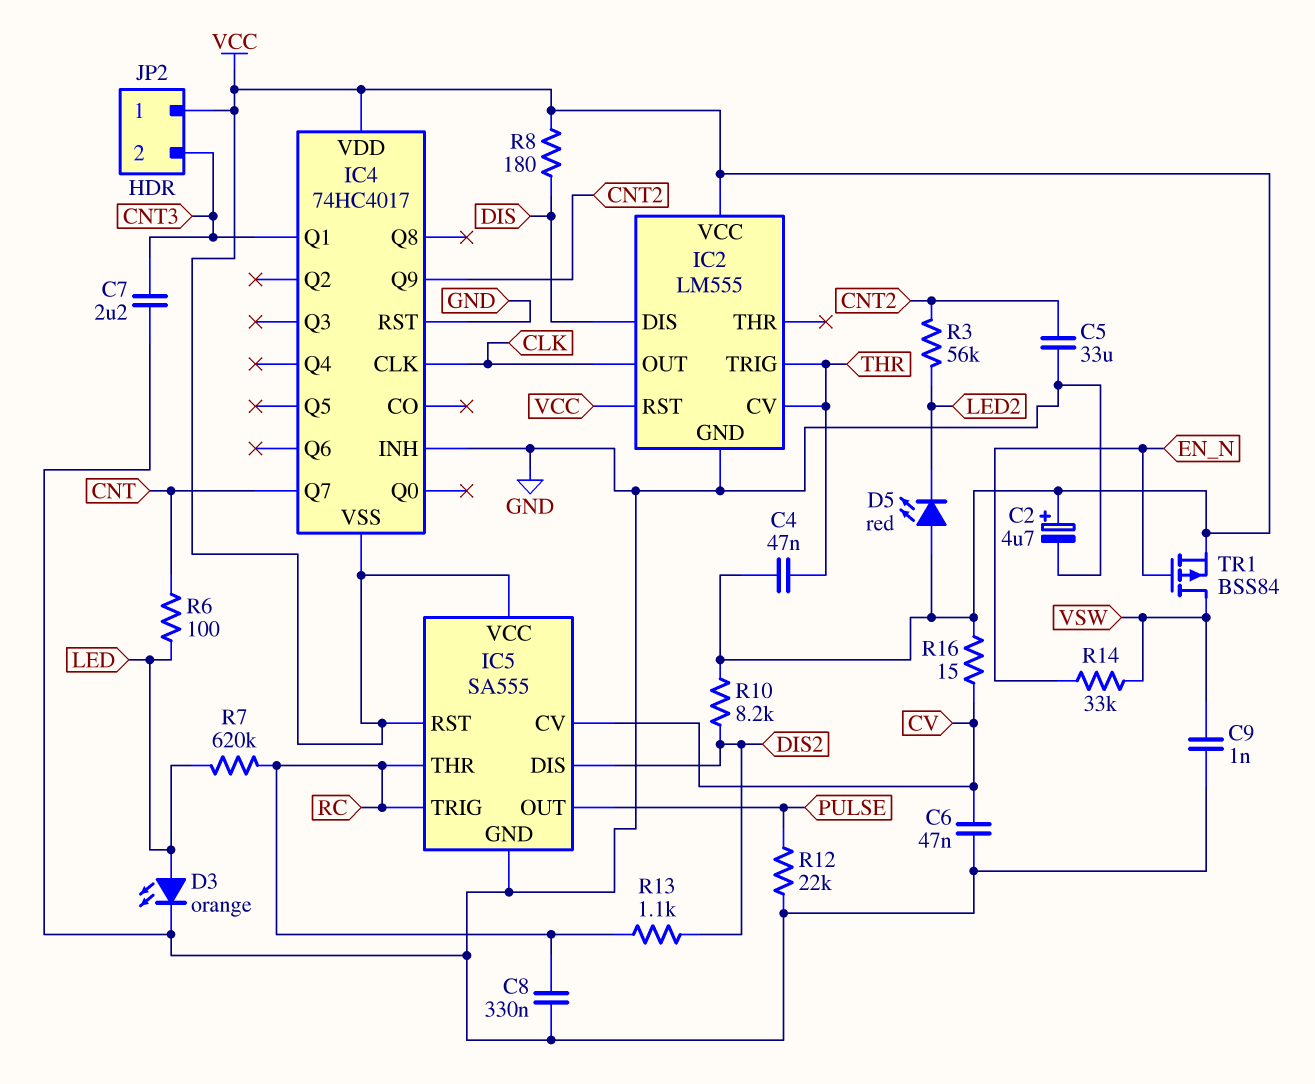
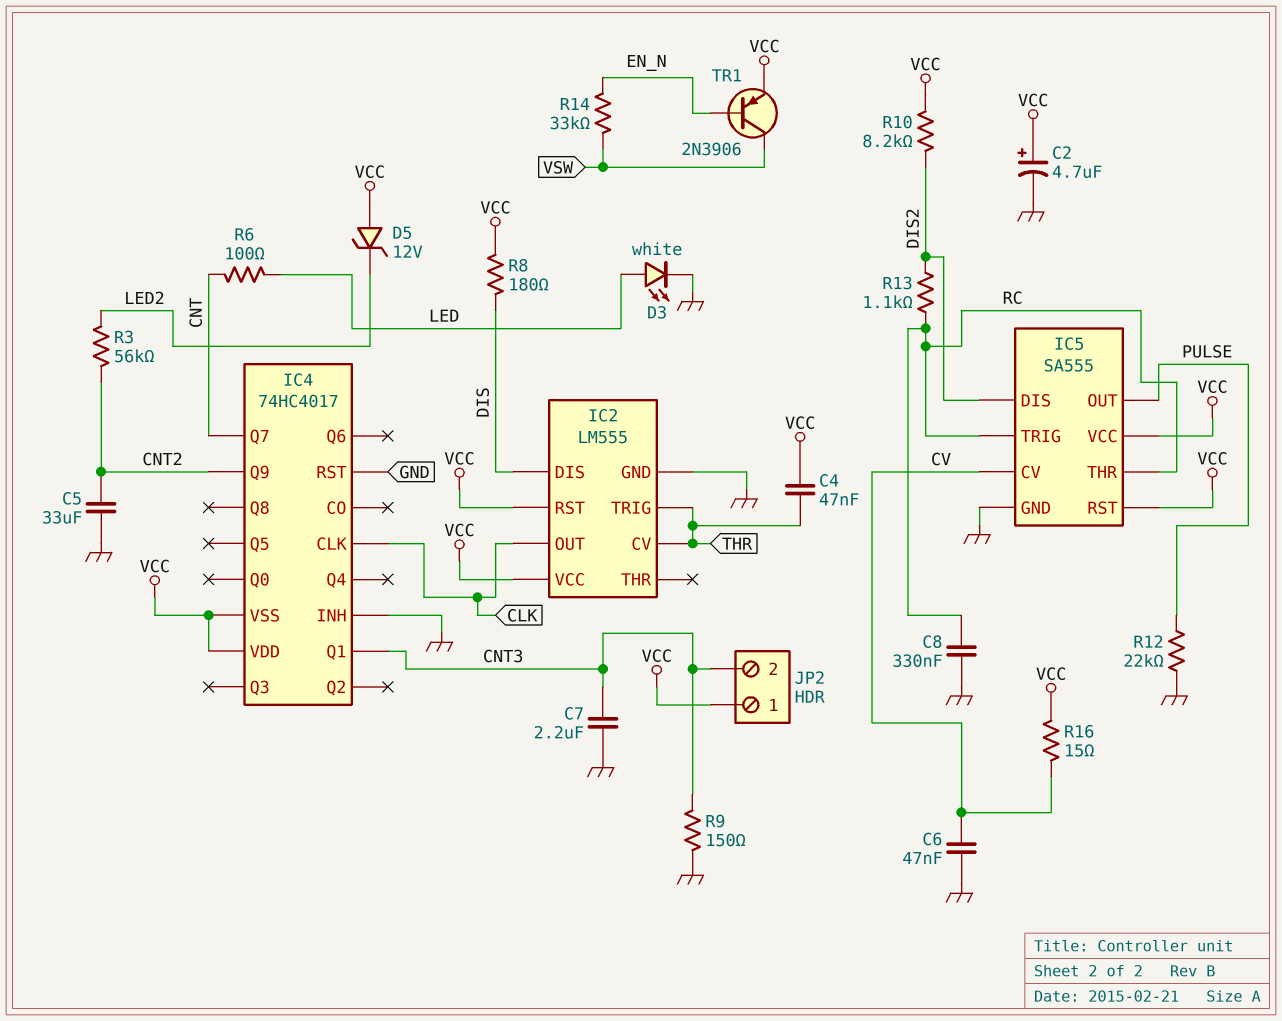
C9: 1nF (GND, VSW) -> none
D3: LED orange (A LED, K GND) -> LED white (A LED, K GND)
D5: LED red (A VCC, K LED2) -> zener 12V (A VCC, K LED2)
R7: 620k (LED, RC) -> none
R9: none -> 150 (CNT3, GND)
TR1: PMOS BSS84 (G EN_N, D VSW, S VCC) -> PNP 2N3906 (B EN_N, C VSW, E VCC)

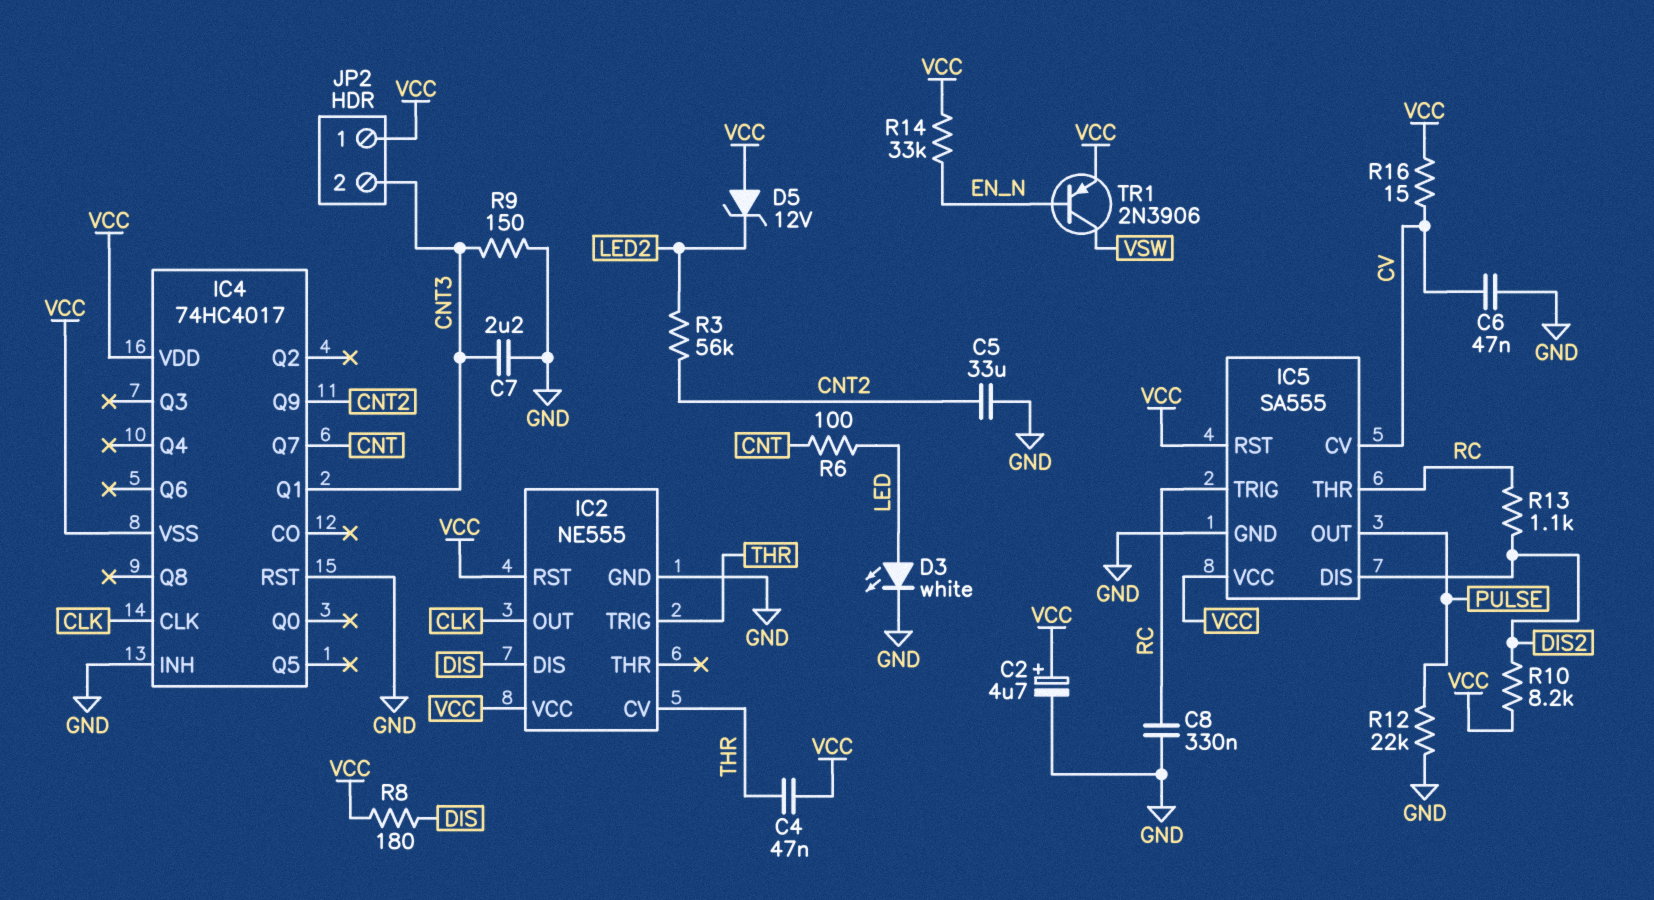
IC2: LM555 -> NE555
R14: 33k (EN_N, VSW) -> 33k (EN_N, VCC)

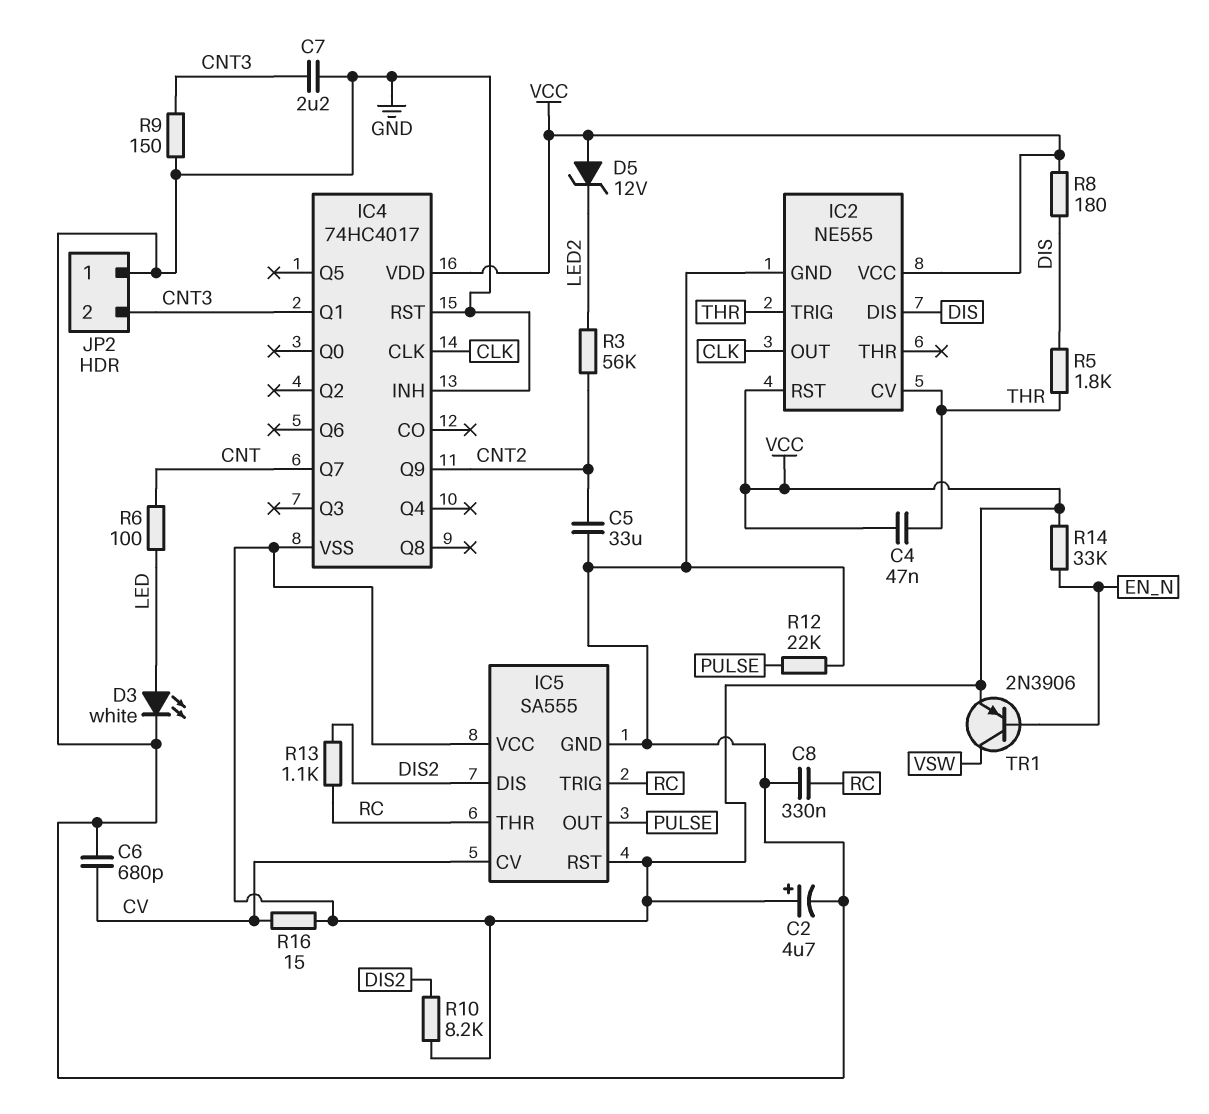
C6: 47nF (CV, GND) -> 680pF (CV, GND)
JP2 pin 1: VCC -> GND
R5: none -> 1.8k (DIS, THR)

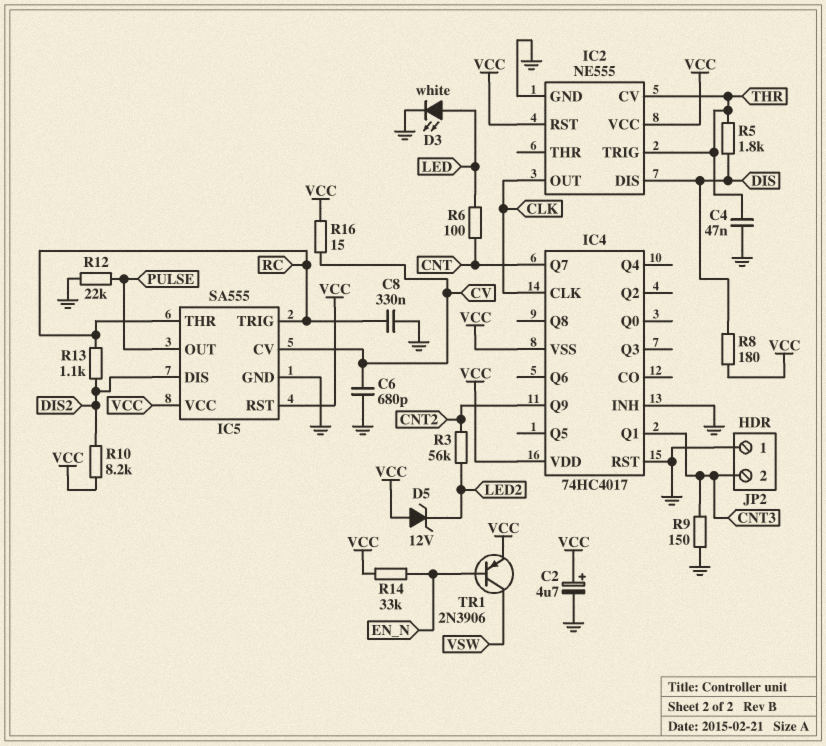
C4: 47nF (THR, VCC) -> 47nF (GND, THR)
C5: 33uF (CNT2, GND) -> none
C7: 2.2uF (CNT3, GND) -> none

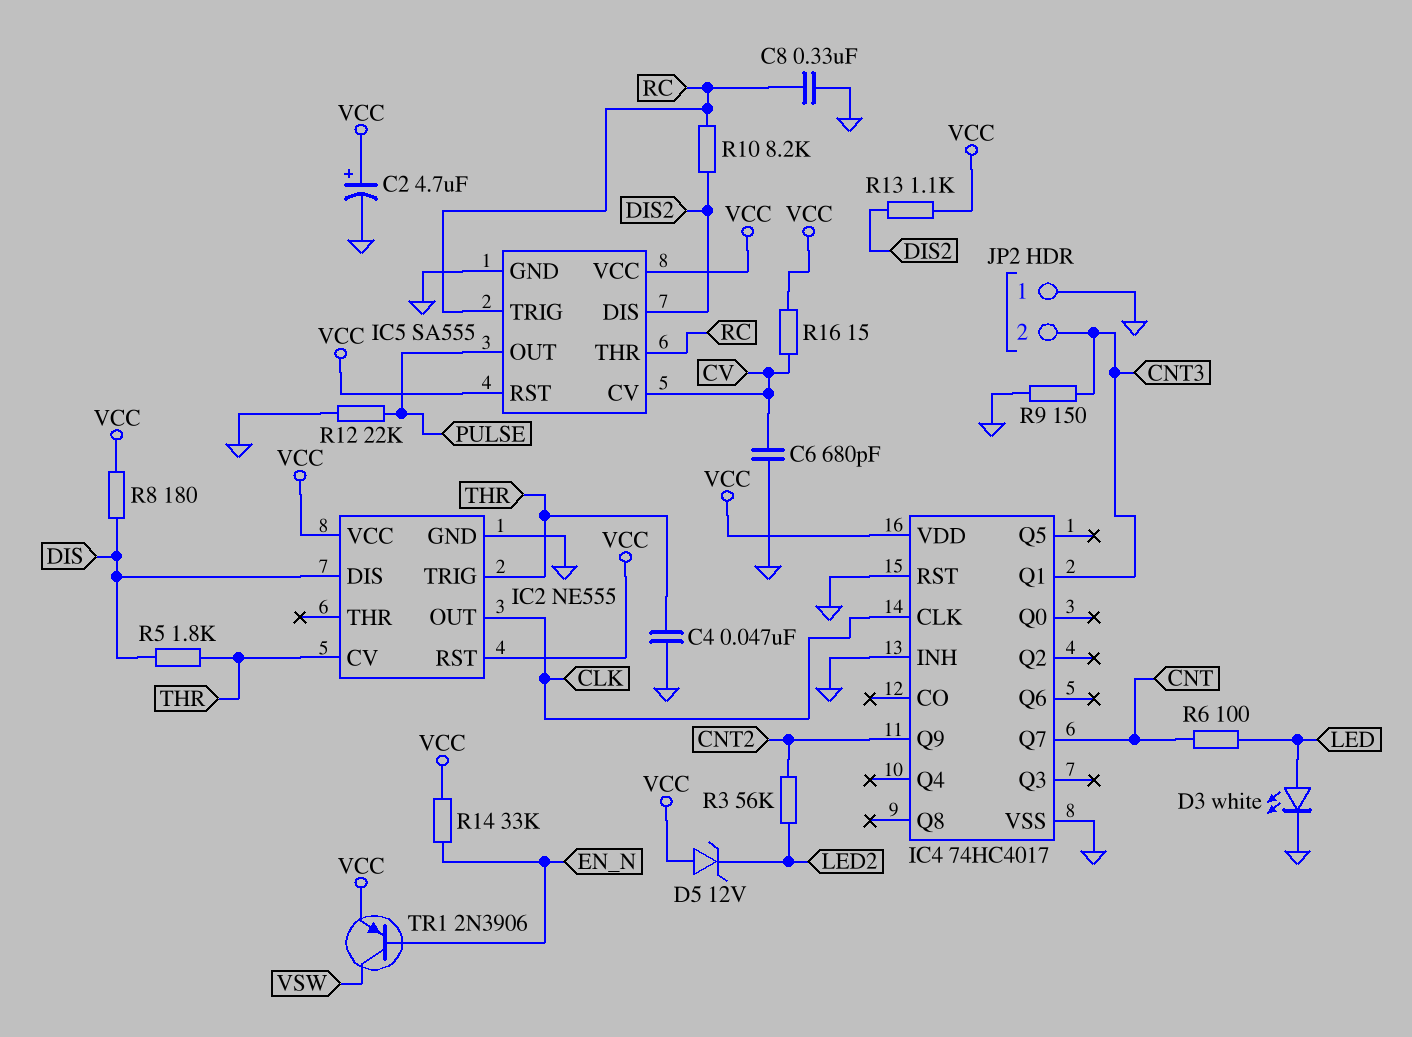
IC4 pin VSS: VCC -> GND
R10: 8.2k (DIS2, VCC) -> 8.2k (DIS2, RC)
R13: 1.1k (DIS2, RC) -> 1.1k (DIS2, VCC)

